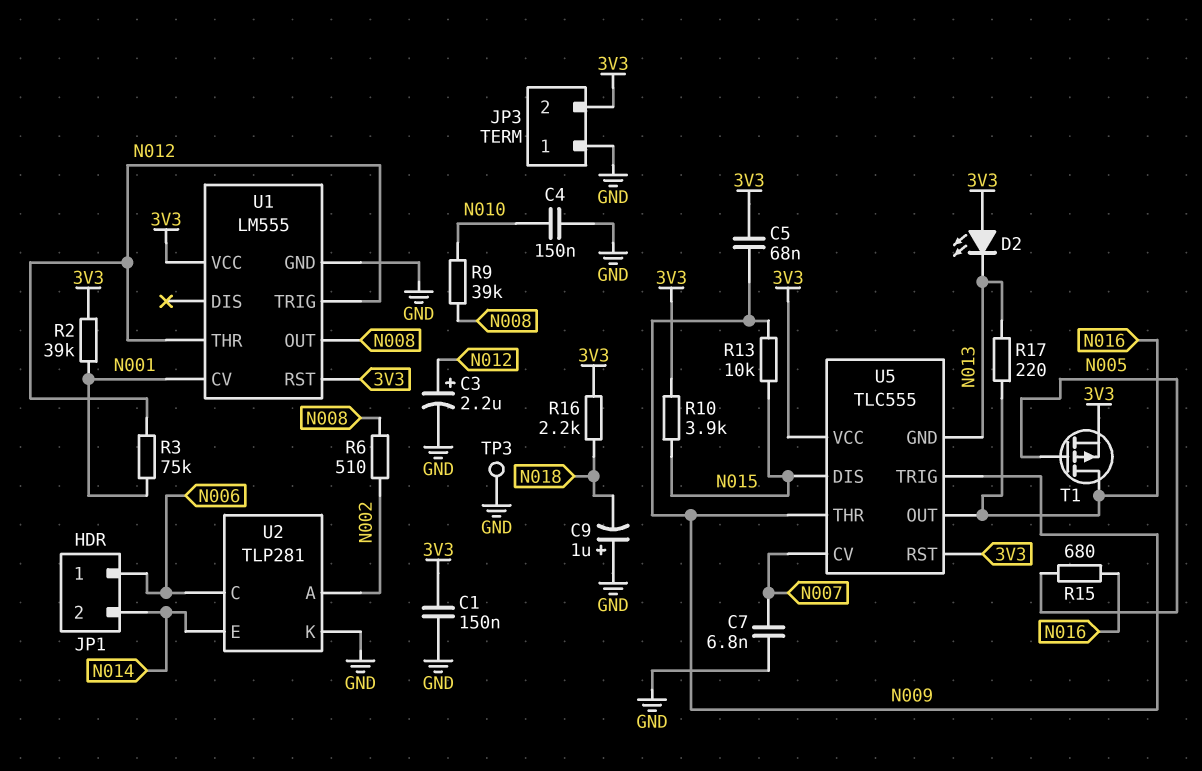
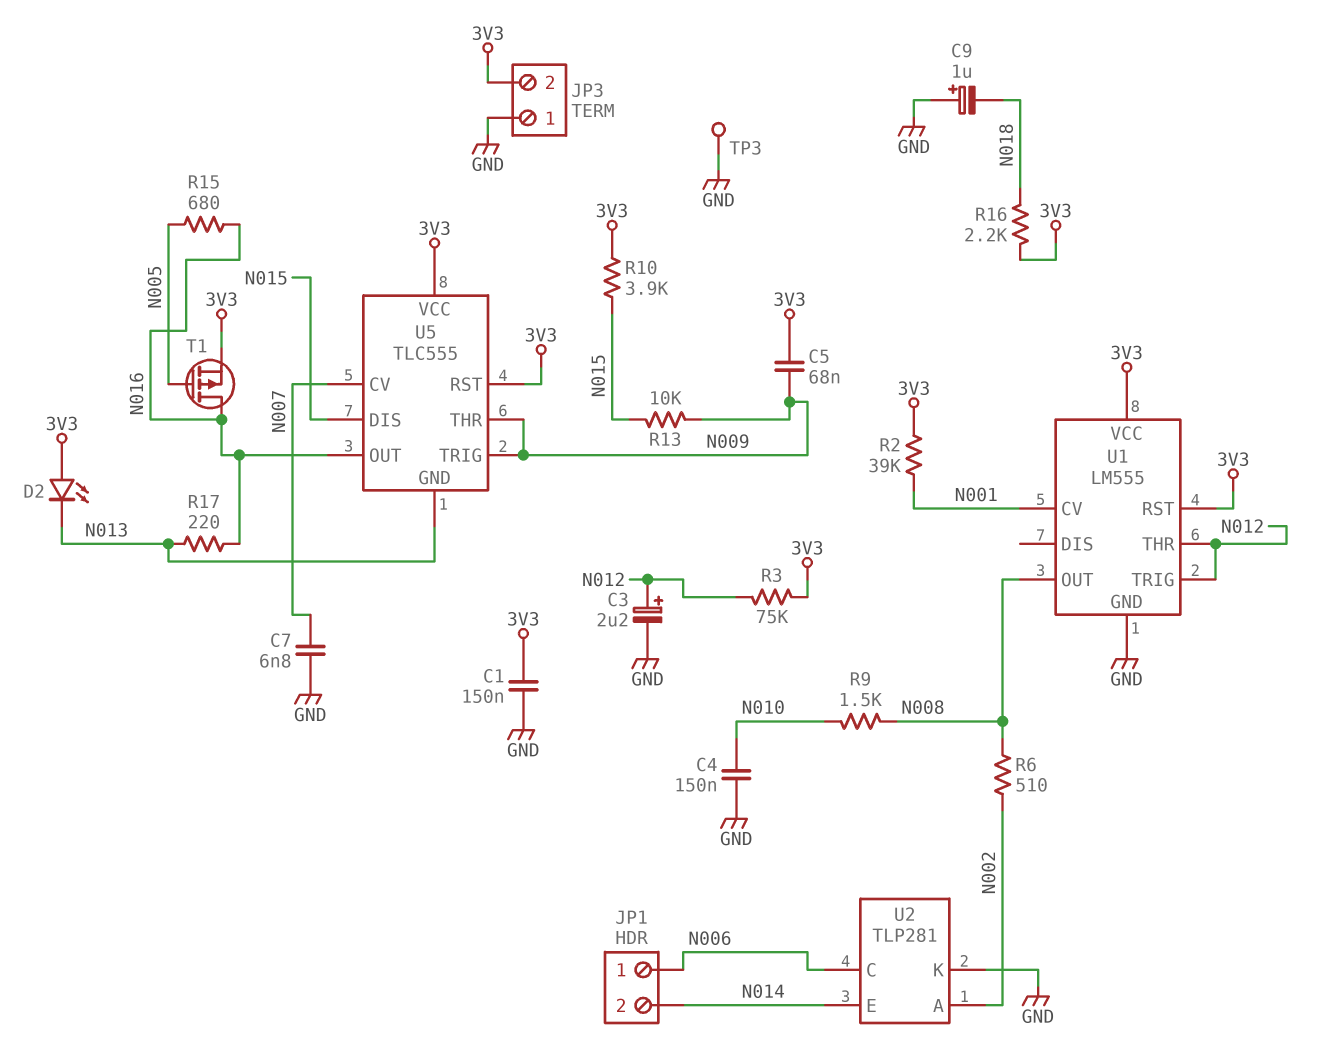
R3: 75k (N001, N012) -> 75k (3V3, N012)
R9: 39k (N008, N010) -> 1.5k (N008, N010)

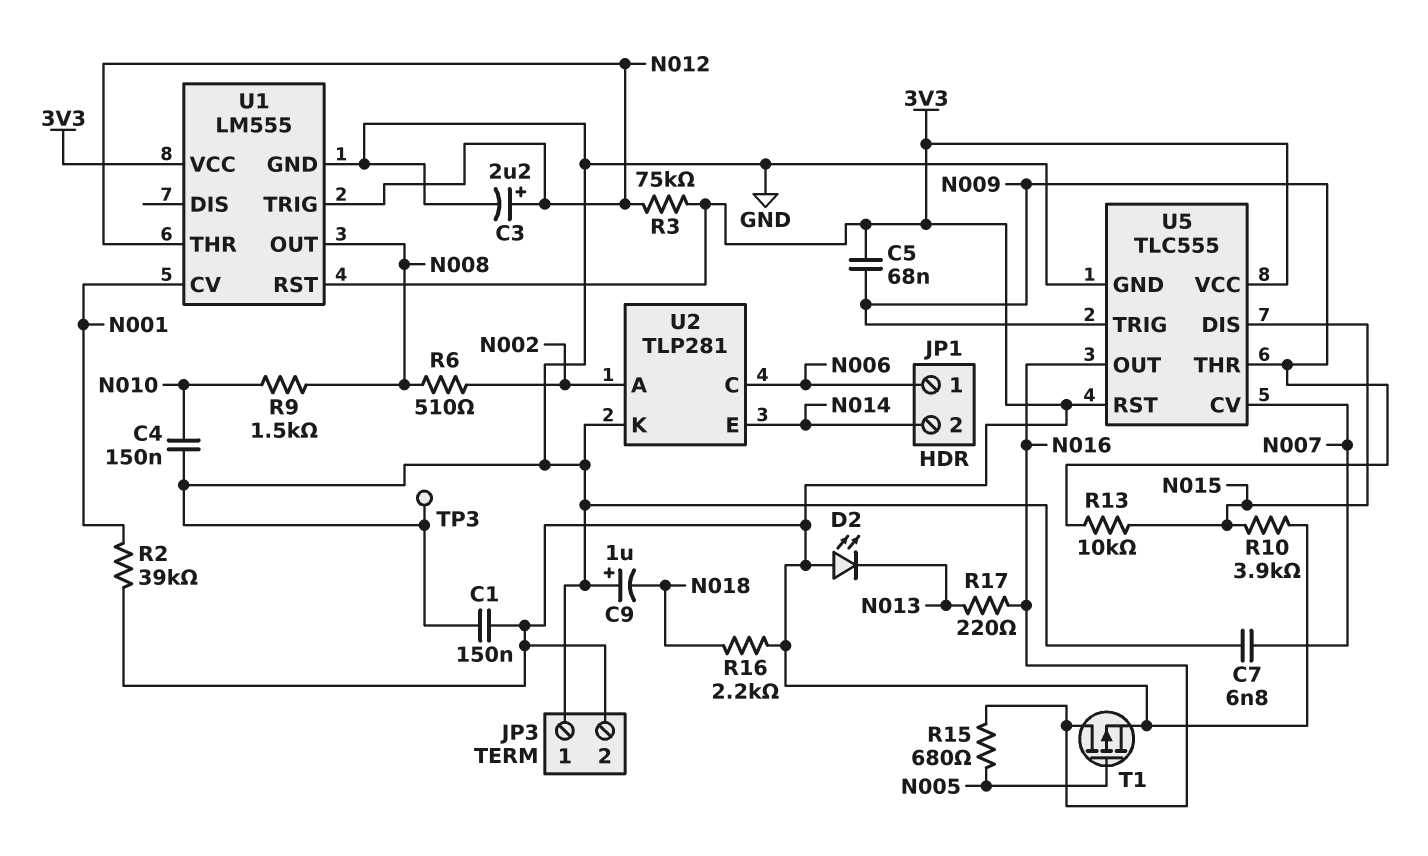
U5 pin GND: N013 -> GND

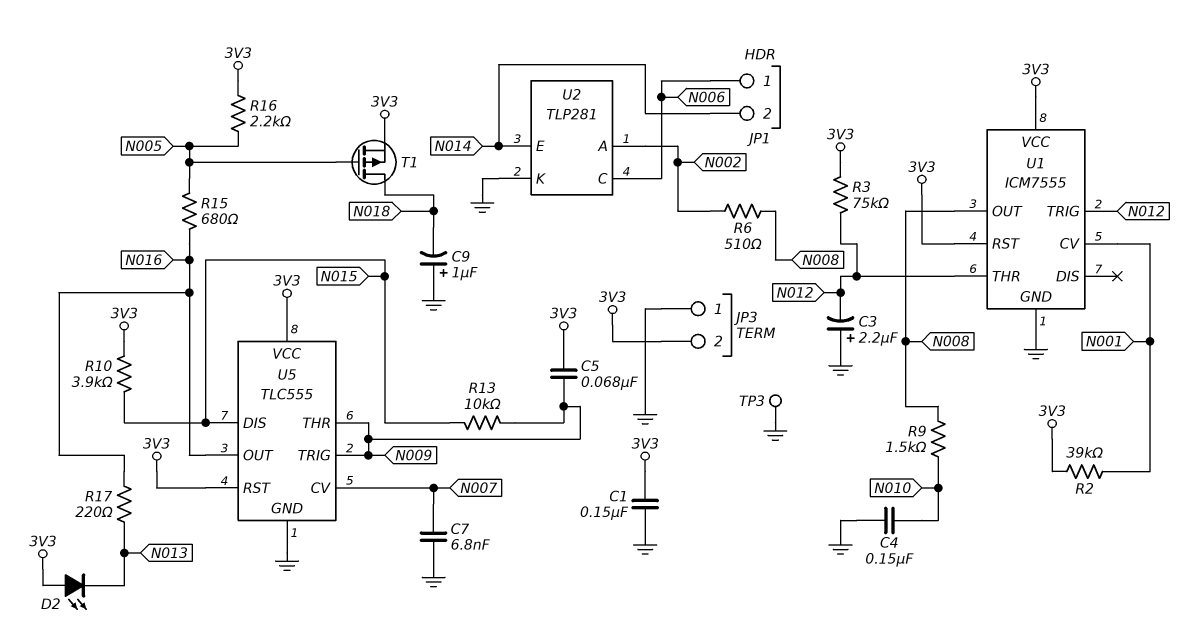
C3: 2.2uF (plus N012, minus GND) -> 2.2uF (plus GND, minus N012)
R16: 2.2k (3V3, N018) -> 2.2k (3V3, N005)
T1: PMOS (G N005, D N016, S 3V3) -> PMOS (G N005, D N018, S 3V3)
U1: LM555 -> ICM7555

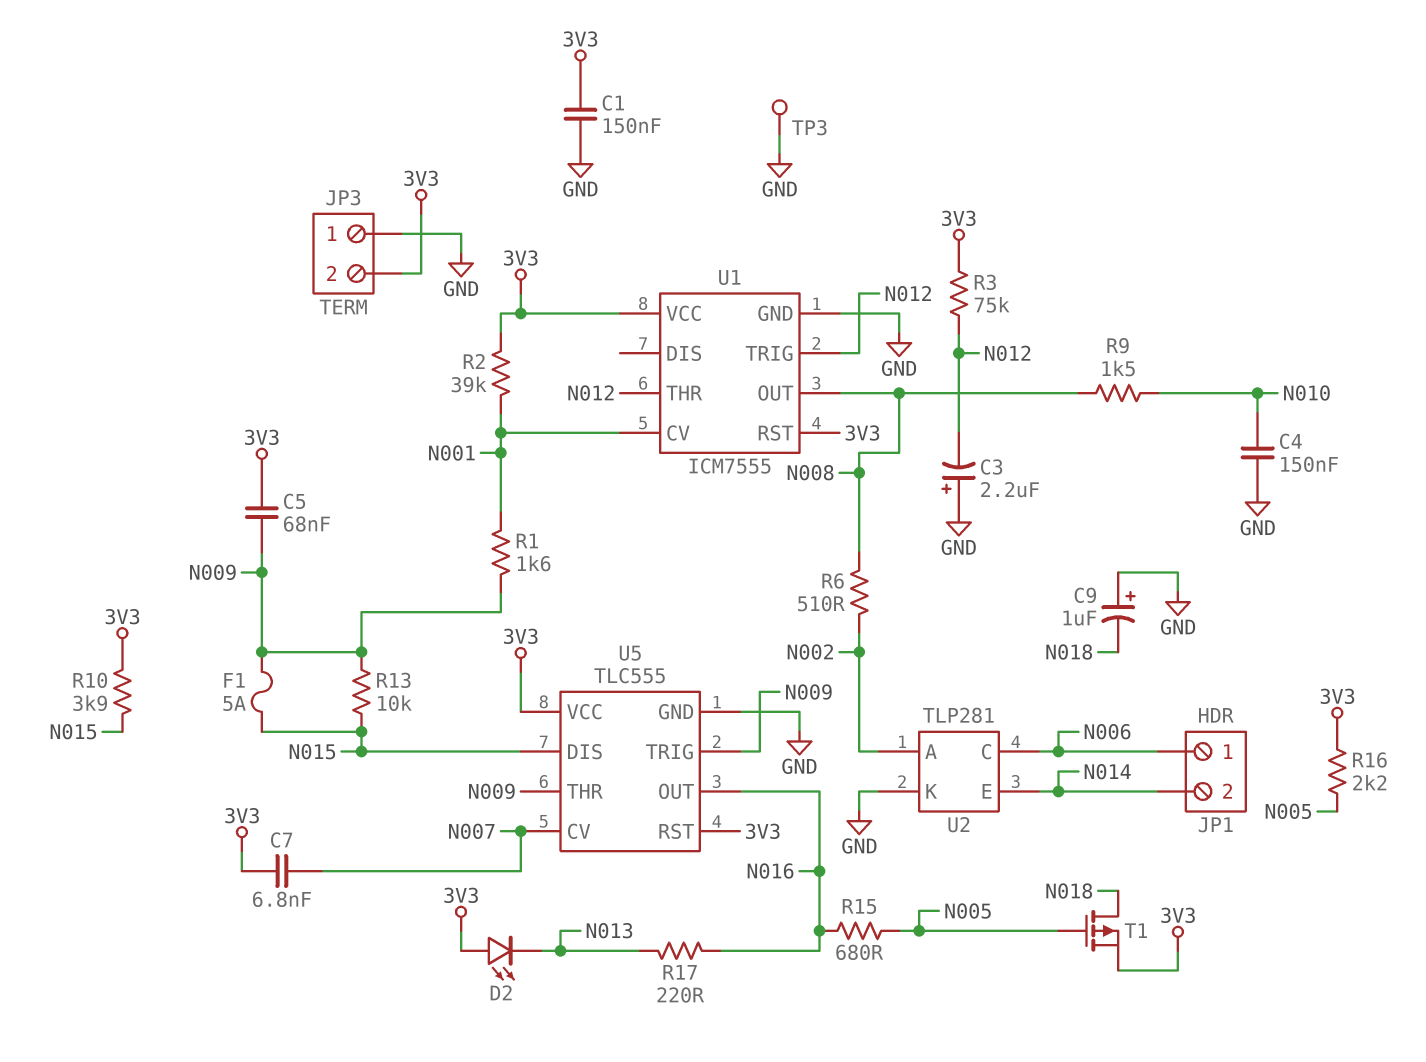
C7: 6.8nF (GND, N007) -> 6.8nF (3V3, N007)
F1: none -> 5A (N009, N015)
R1: none -> 1.6k (N001, N009)

